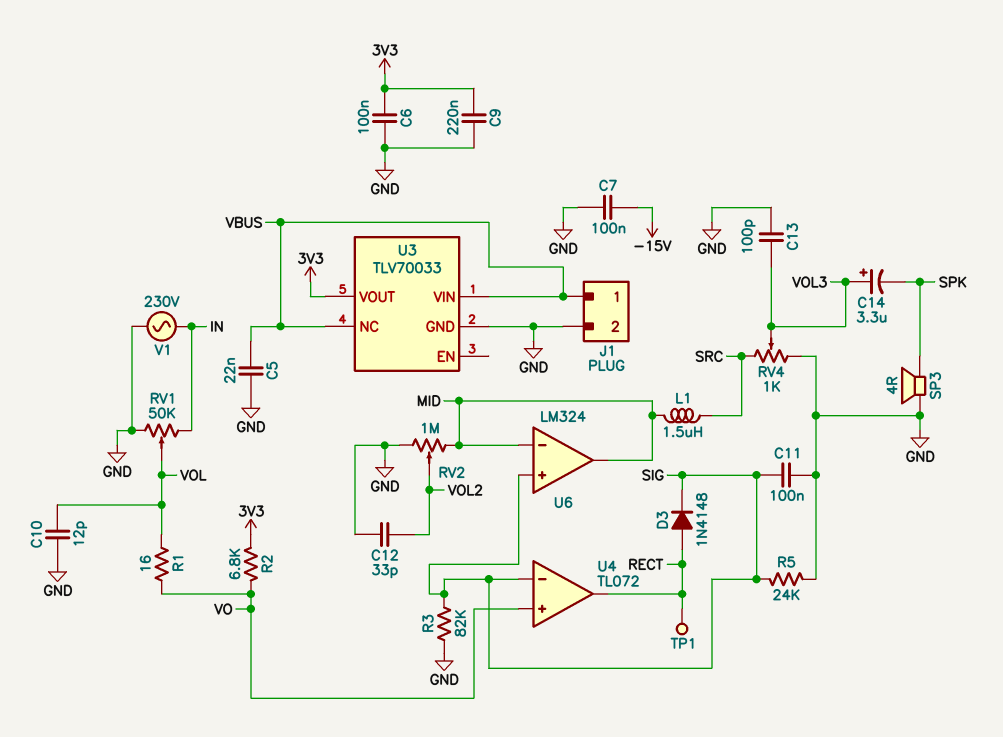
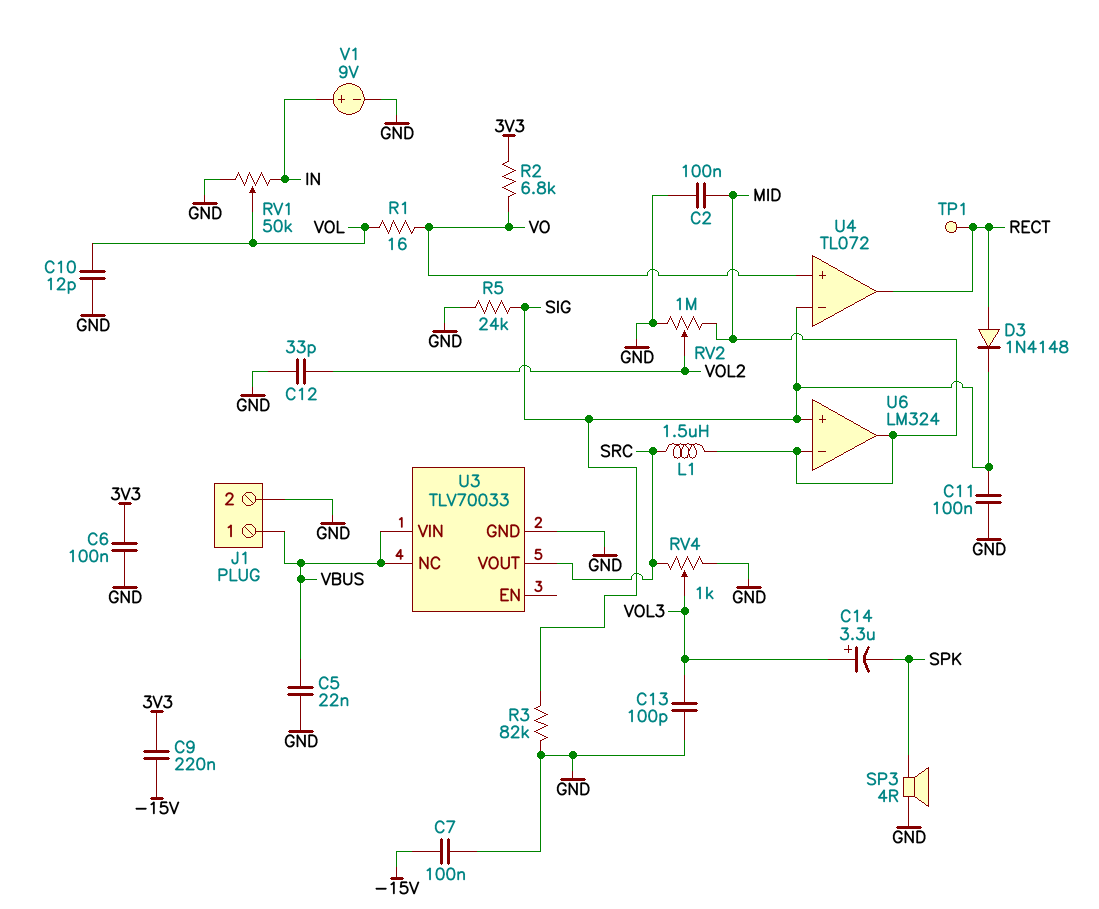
C2: none -> 100nF (GND, MID)
C9: 220nF (3V3, GND) -> 220nF (-15V, 3V3)
U3 pin VOUT: 3V3 -> SRC
V1: AC 230V (GND, IN) -> 9V (plus IN, minus GND)

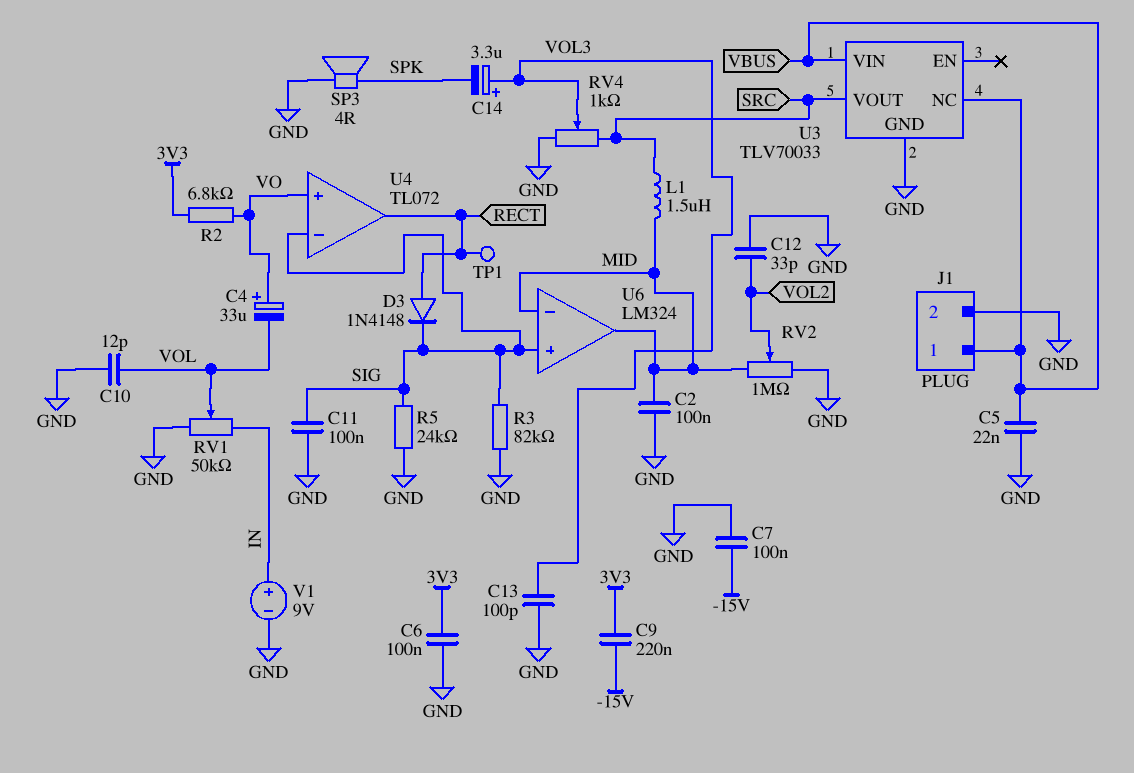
C4: none -> 33uF (plus VO, minus VOL)
R1: 16 (VO, VOL) -> none

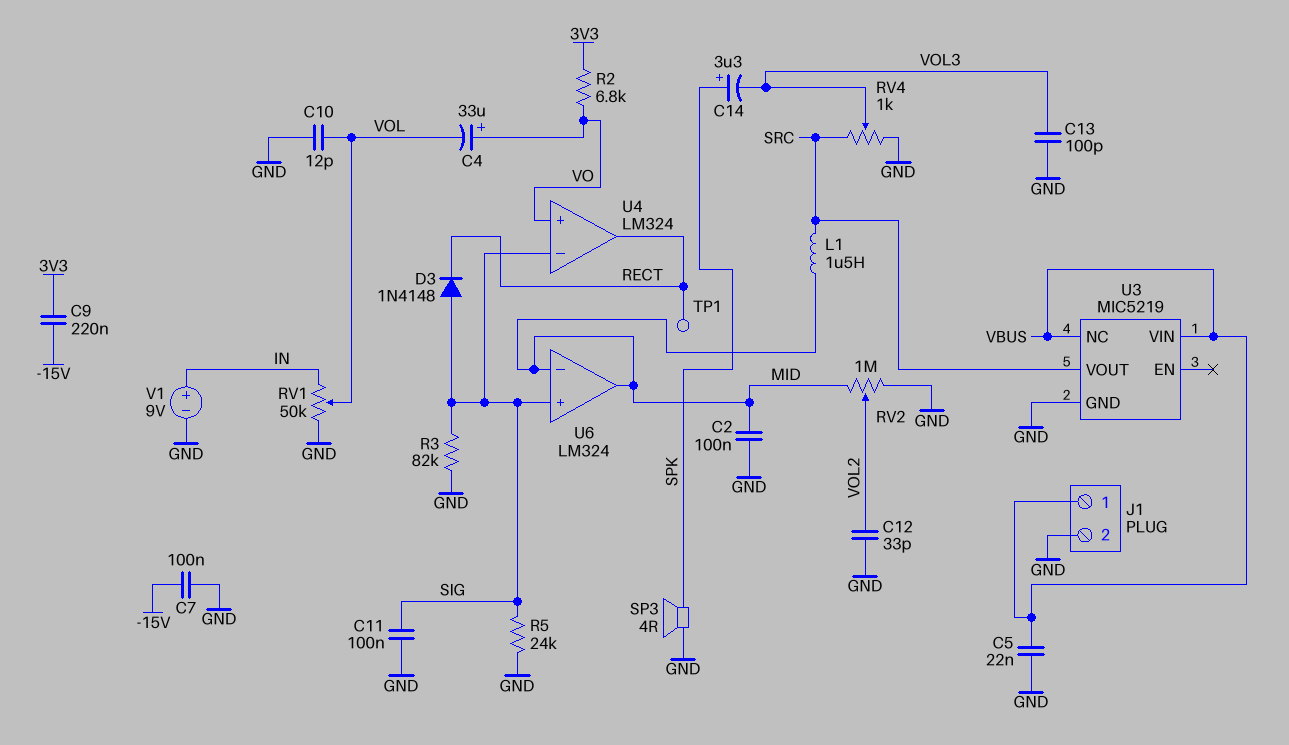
C6: 100nF (3V3, GND) -> none
C14: 3.3uF (plus VOL3, minus SPK) -> 3.3uF (plus SPK, minus VOL3)
D3: diode 1N4148 (A RECT, K SIG) -> diode 1N4148 (A SIG, K RECT)
U3: TLV70033 -> MIC5219
U4: TL072 -> LM324

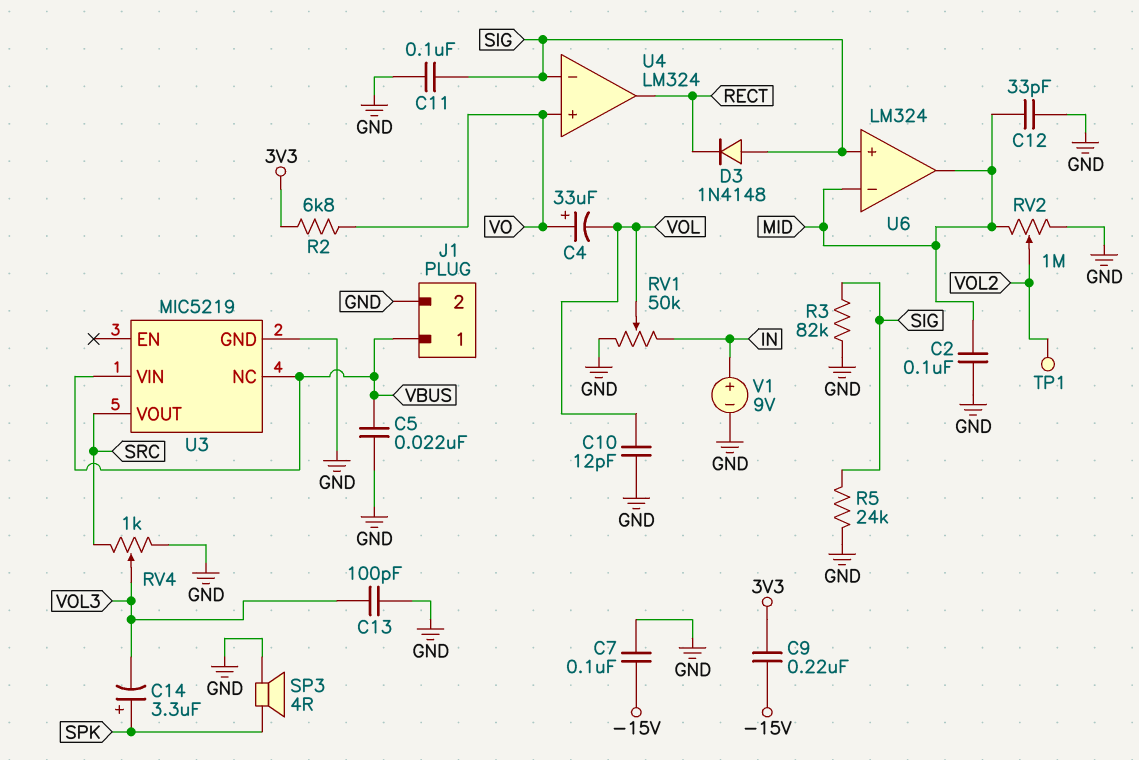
C12: 33pF (GND, VOL2) -> 33pF (GND, MID)
L1: 1.5uH (MID, SRC) -> none
TP1: test point (RECT) -> test point (VOL2)

